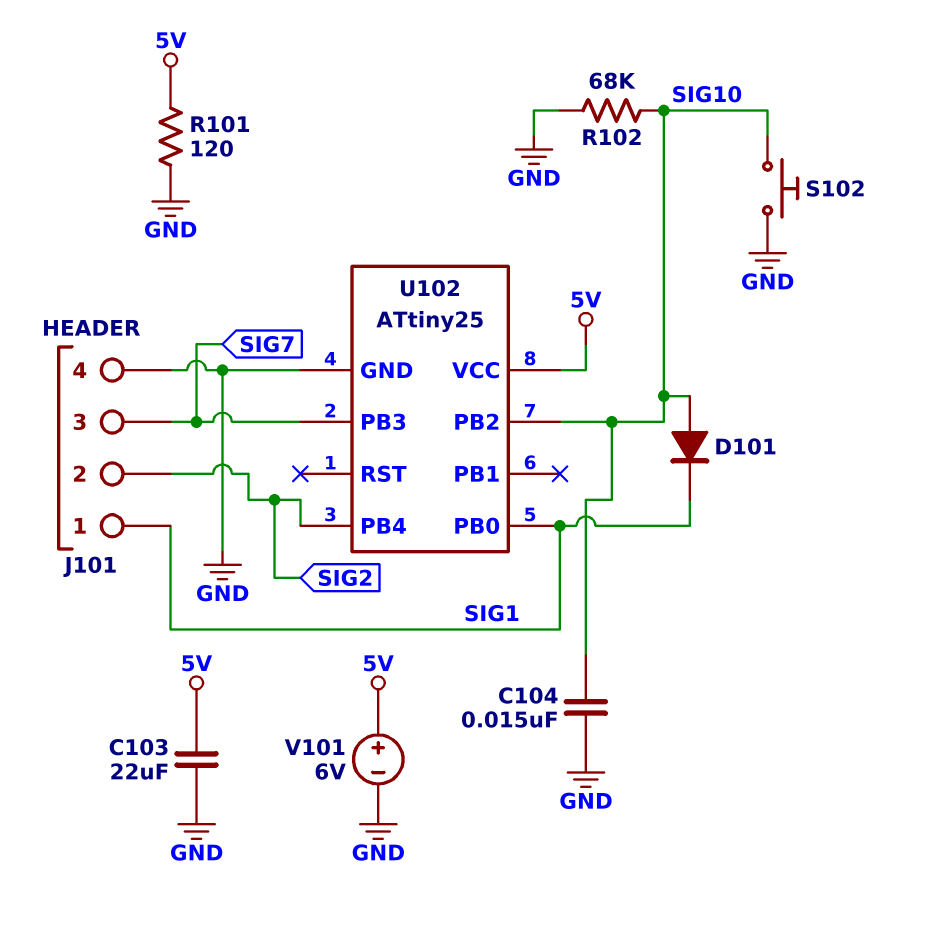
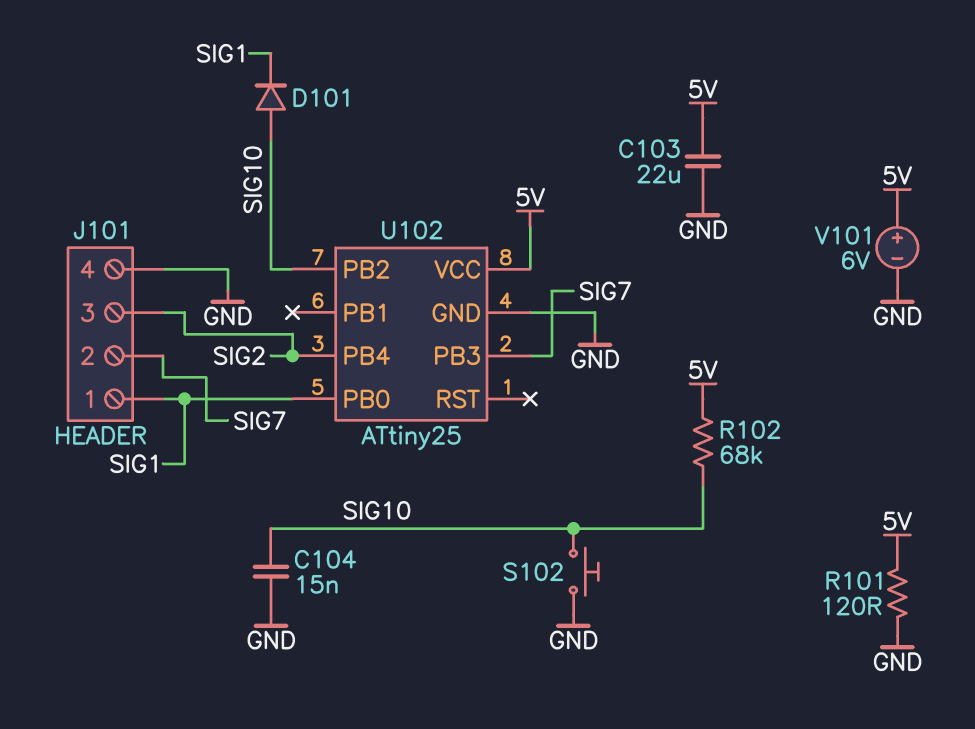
J101 pin 2: SIG2 -> SIG7
J101 pin 3: SIG7 -> SIG2
R102: 68k (GND, SIG10) -> 68k (5V, SIG10)

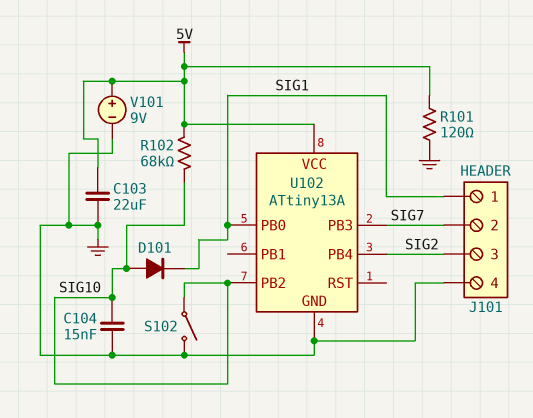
S102: button (GND, SIG10) -> switch (GND, SIG10)
U102: ATtiny25 -> ATtiny13A
V101: 6V (plus 5V, minus GND) -> 9V (plus 5V, minus GND)

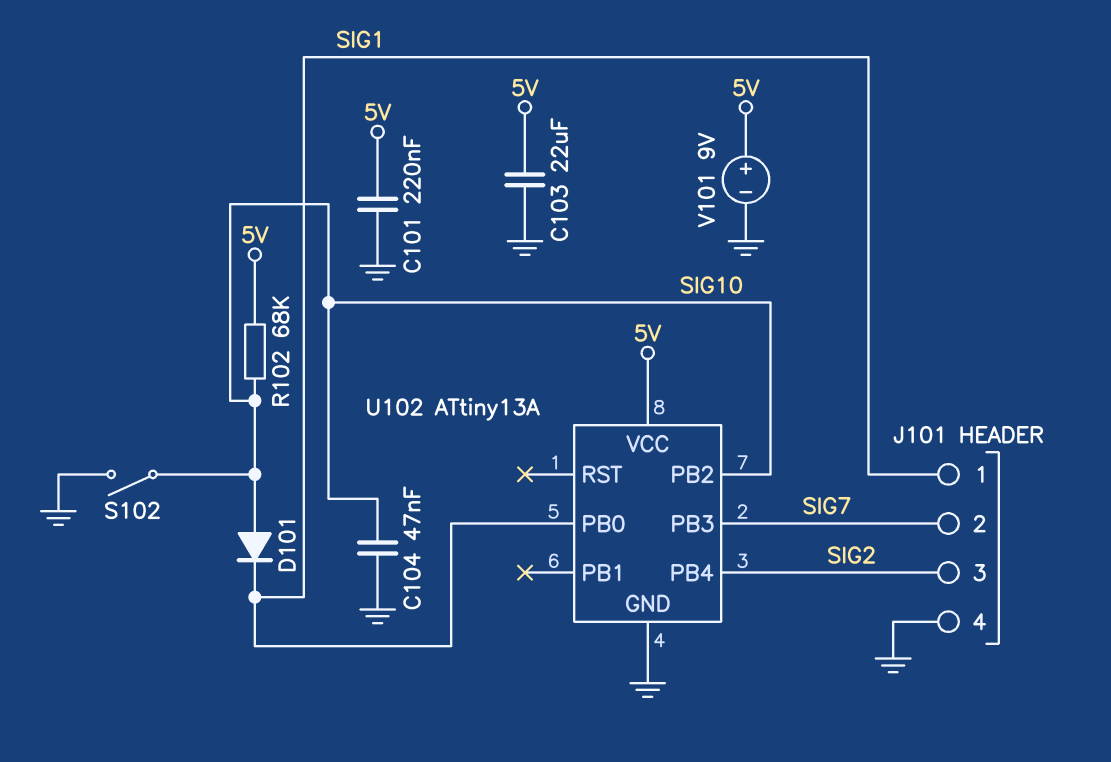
C101: none -> 220nF (5V, GND)
C104: 15nF (GND, SIG10) -> 47nF (GND, SIG10)
R101: 120 (5V, GND) -> none

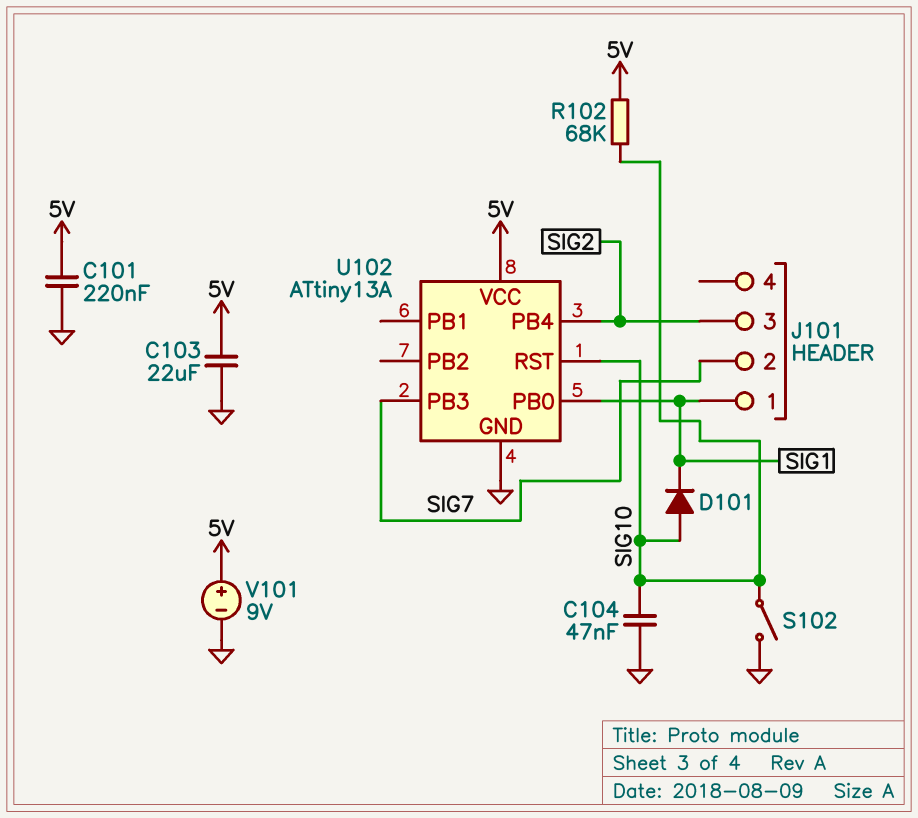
J101 pin 4: GND -> none
U102 pin PB2: SIG10 -> none
U102 pin RST: none -> SIG10

